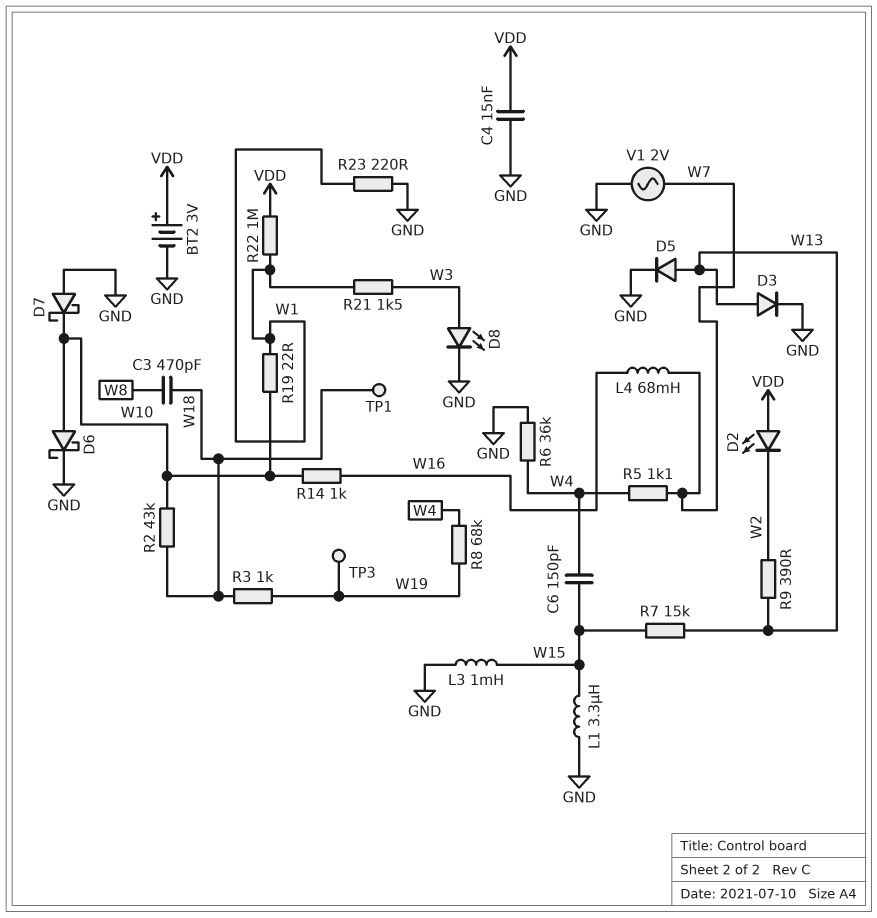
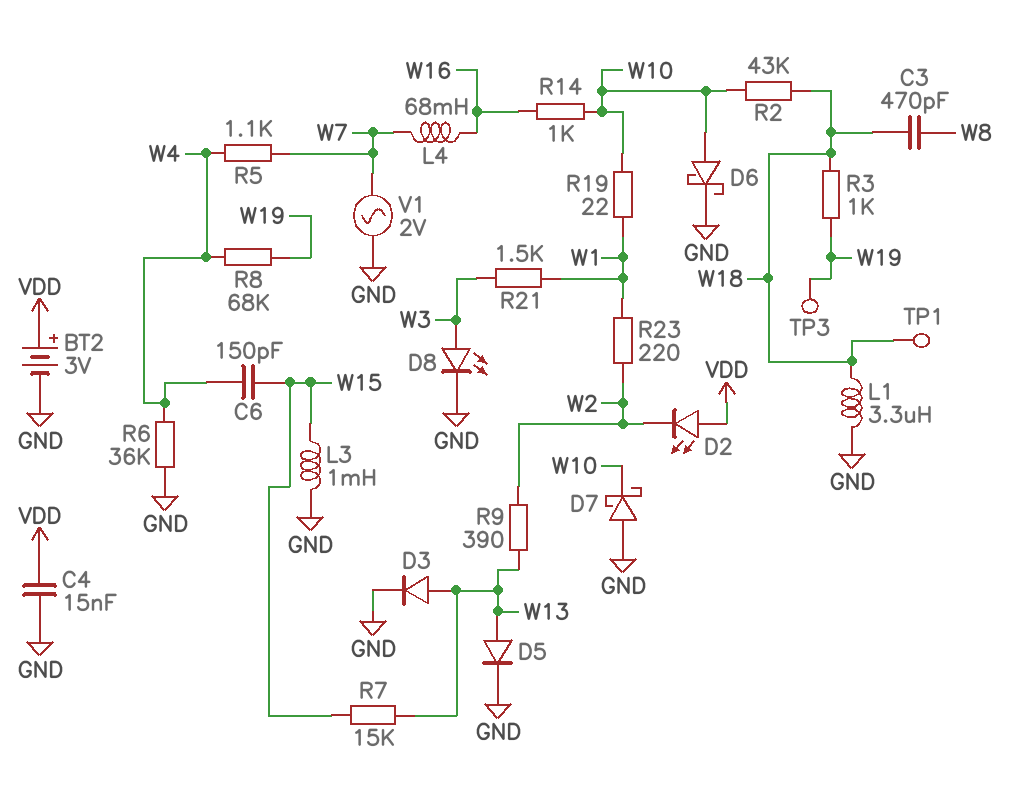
L1: 3.3uH (GND, W15) -> 3.3uH (GND, W18)
R22: 1M (VDD, W1) -> none
R23: 220 (GND, W1) -> 220 (W1, W2)

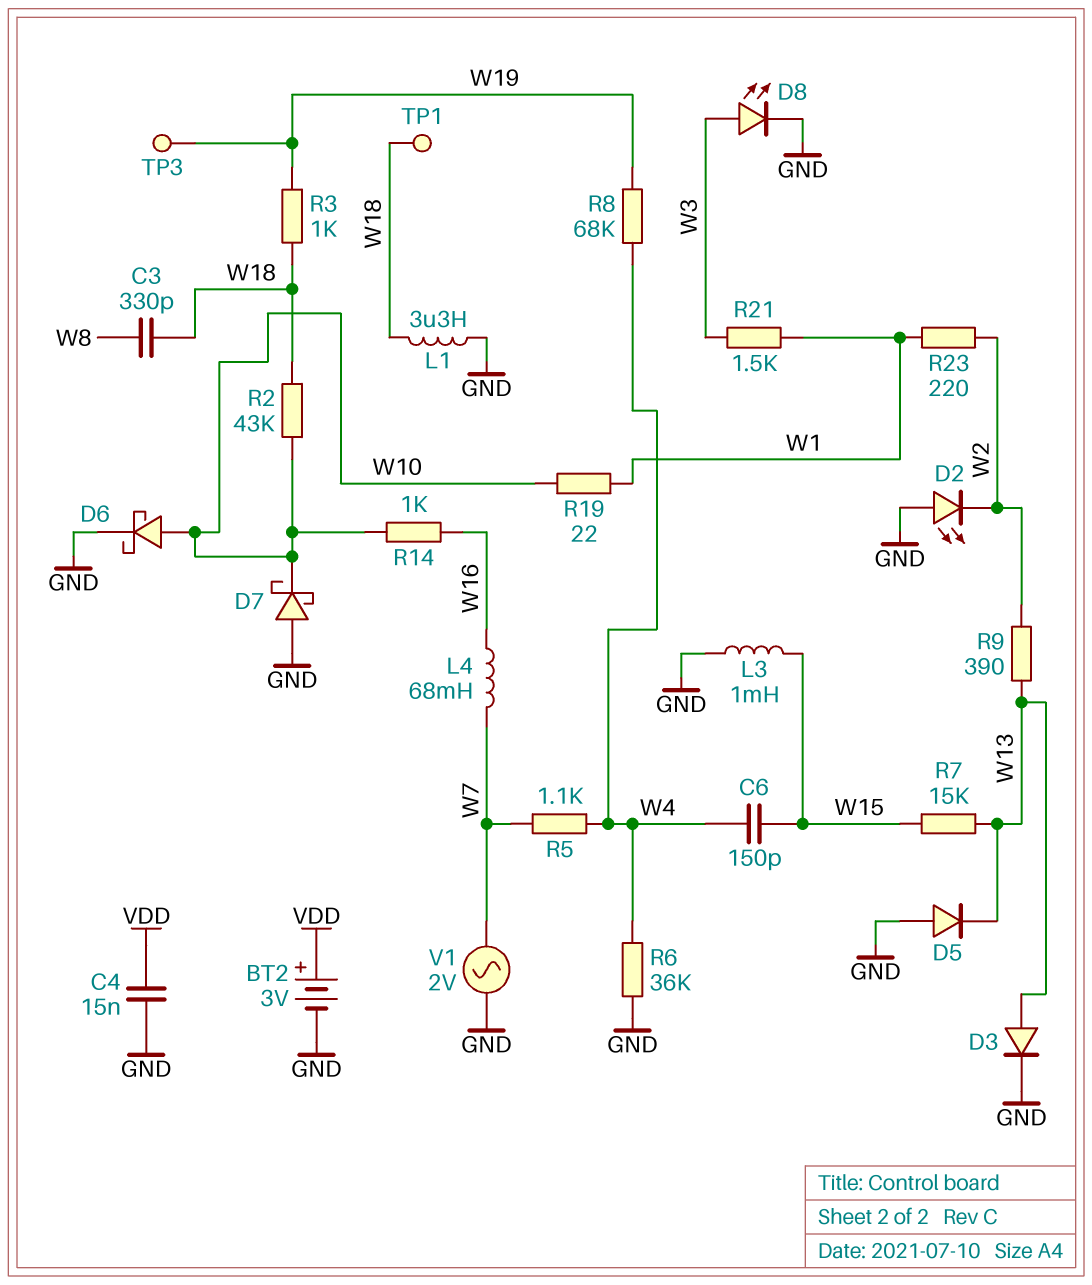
C3: 470pF (W8, W18) -> 330pF (W8, W18)
D2: LED (A VDD, K W2) -> LED (A GND, K W2)
D5: diode (A W13, K GND) -> diode (A GND, K W13)

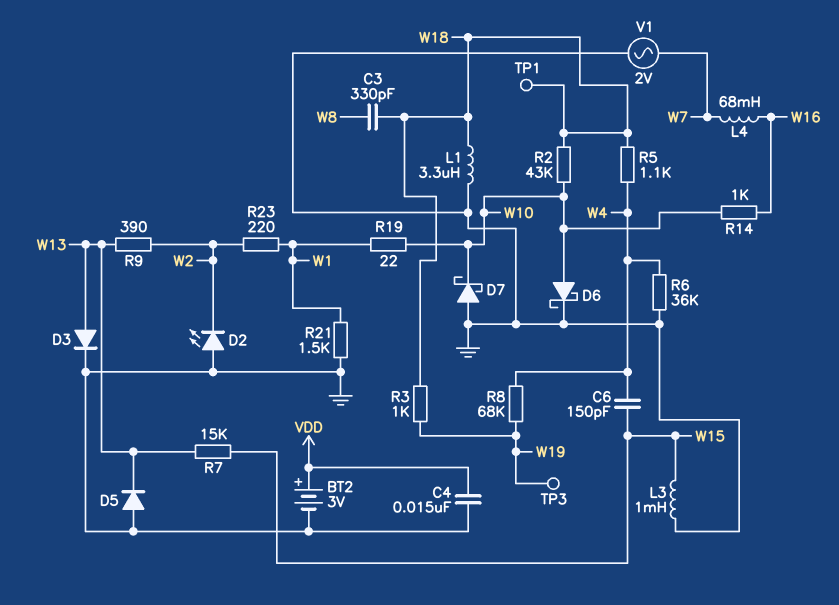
D8: LED (A W3, K GND) -> none
R5: 1.1k (W4, W7) -> 1.1k (W4, W18)
R21: 1.5k (W1, W3) -> 1.5k (GND, W1)

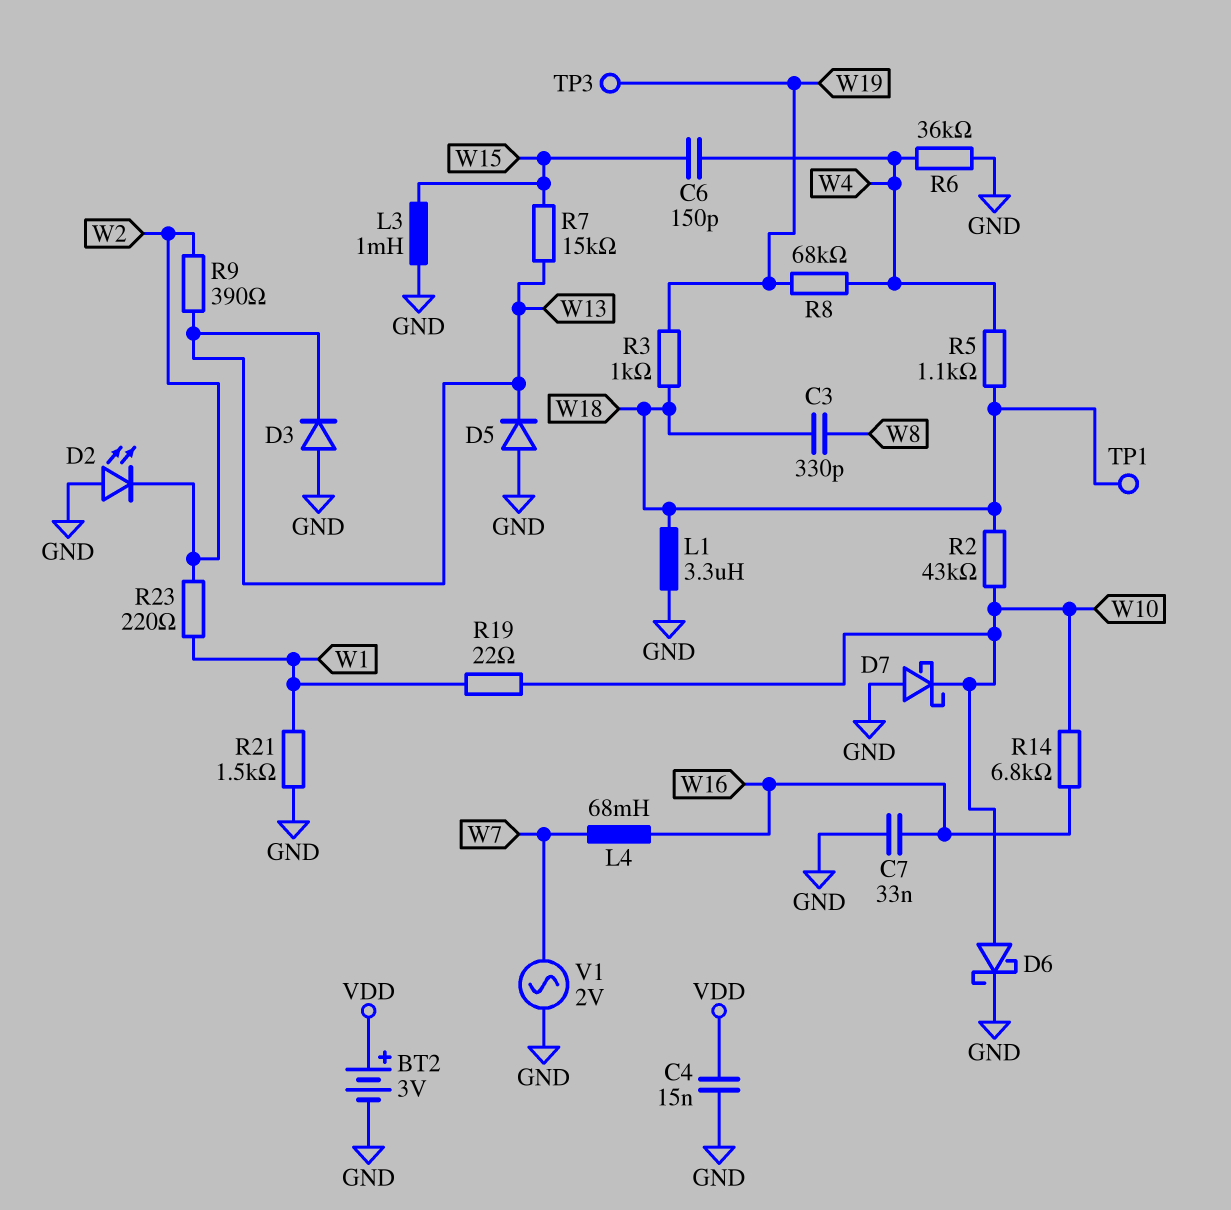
C7: none -> 33nF (GND, W16)
D3: diode (A W13, K GND) -> diode (A GND, K W13)
R14: 1k (W10, W16) -> 6.8k (W10, W16)

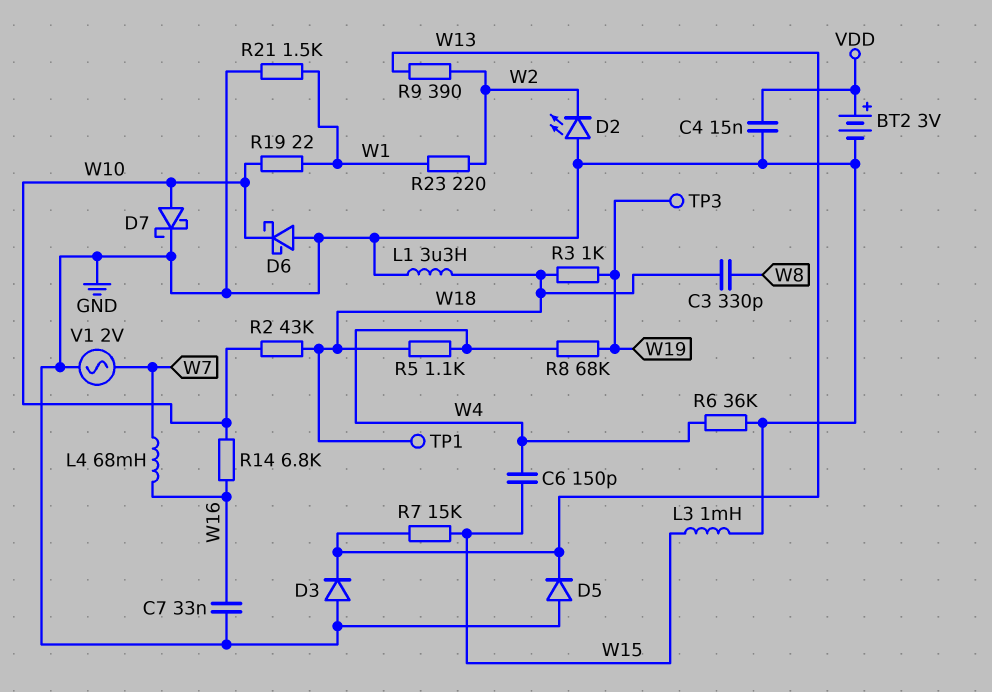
D6: schottky (A W10, K GND) -> schottky (A GND, K W10)
D7: schottky (A GND, K W10) -> schottky (A W10, K GND)

